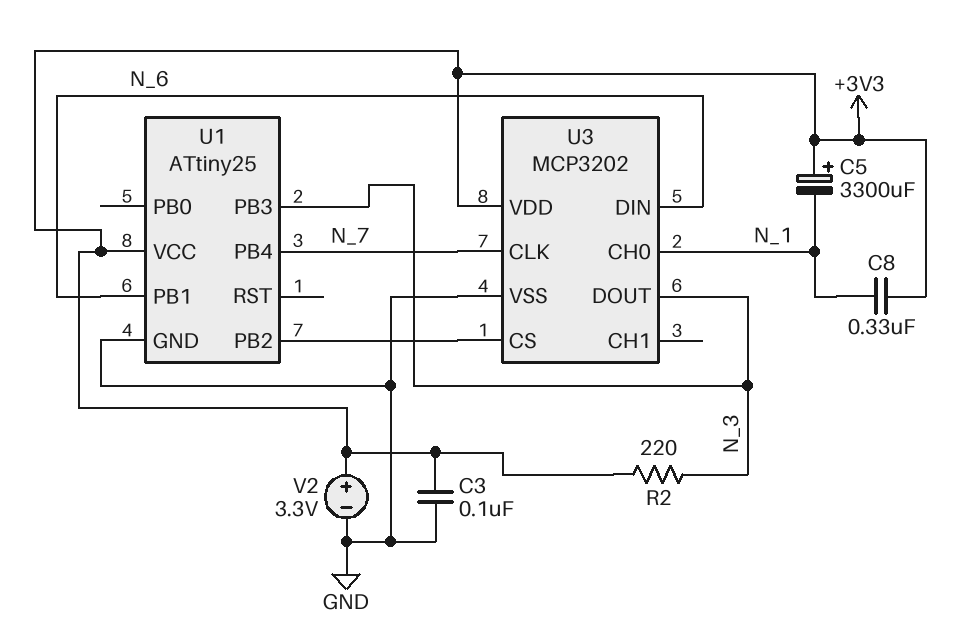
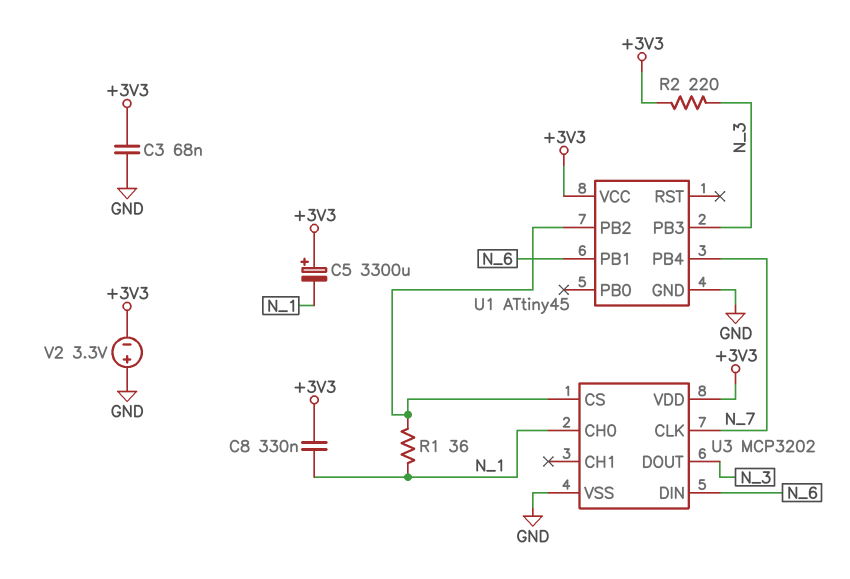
C3: 100nF (+3V3, GND) -> 68nF (+3V3, GND)
R1: none -> 36 (N_1, U1/PB2)
U1: ATtiny25 -> ATtiny45
V2: 3.3V (plus +3V3, minus GND) -> 3.3V (plus GND, minus +3V3)

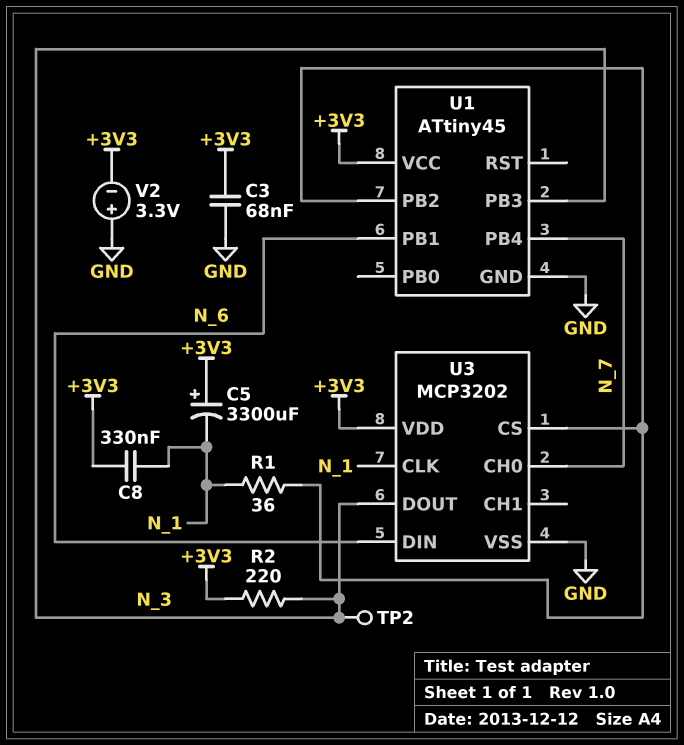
TP2: none -> test point (N_3)
U3 pin CH0: N_1 -> N_7
U3 pin CLK: N_7 -> N_1

